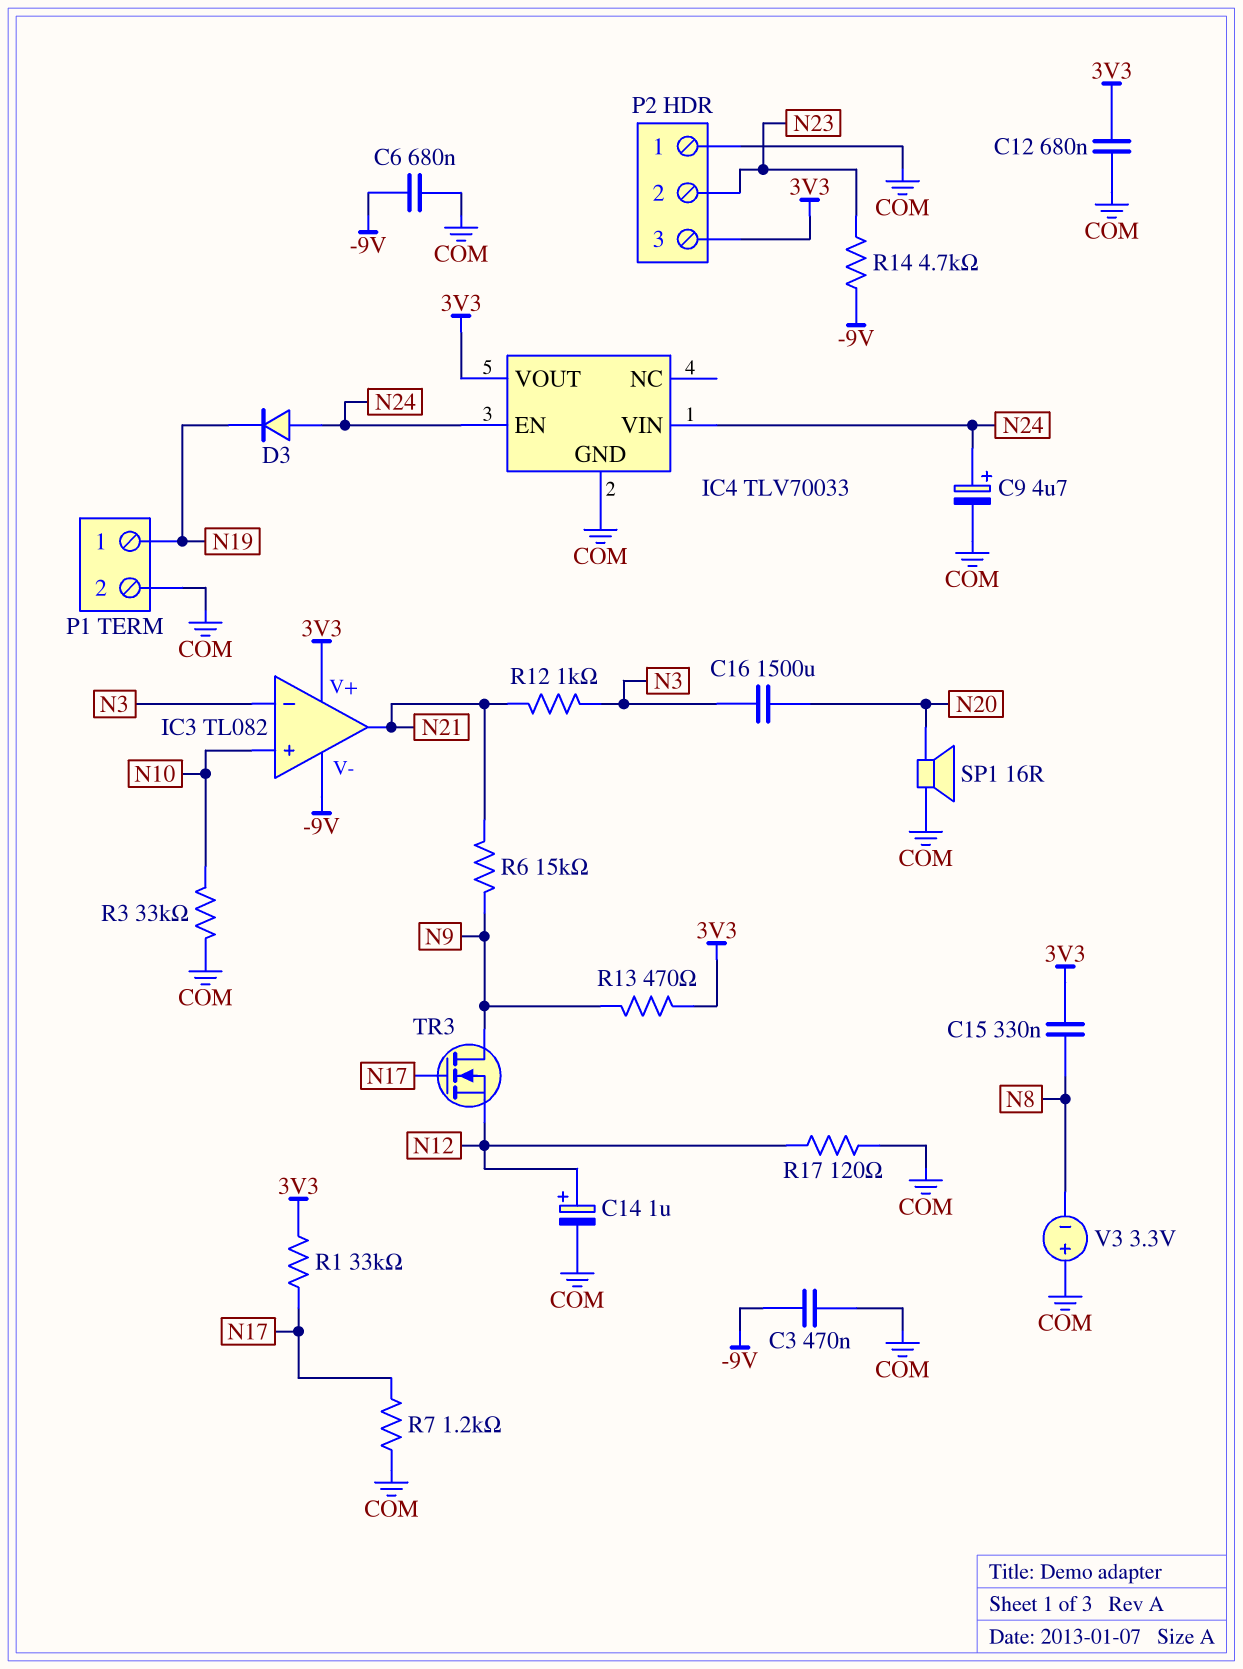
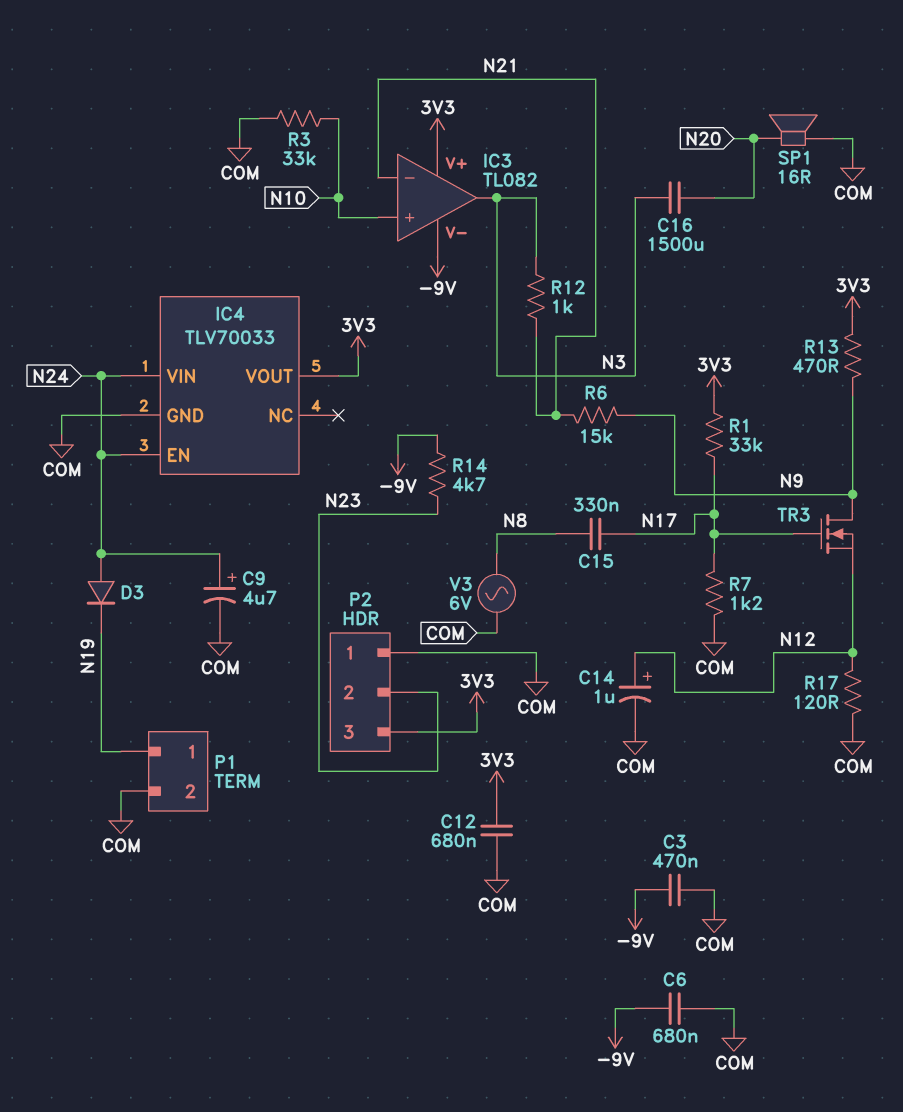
C15: 330nF (3V3, N8) -> 330nF (N8, N17)
IC3 pin in-: N3 -> N21
IC3 pin out: N21 -> N3
V3: 3.3V (plus COM, minus N8) -> AC 6V (COM, N8)

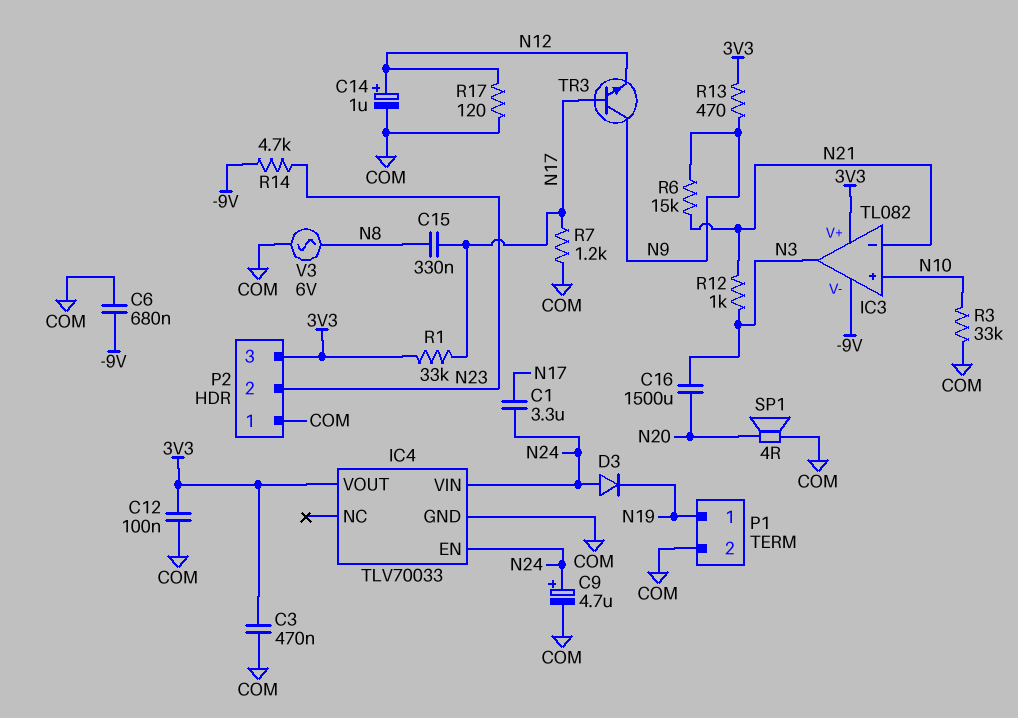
C1: none -> 3.3uF (N17, N24)
C3: 470nF (-9V, COM) -> 470nF (3V3, COM)
C12: 680nF (3V3, COM) -> 100nF (3V3, COM)
SP1: speaker 16R (COM, N20) -> speaker 4R (COM, N20)
TR3: NMOS (G N17, D N9, S N12) -> NPN (B N17, C N9, E N12)

